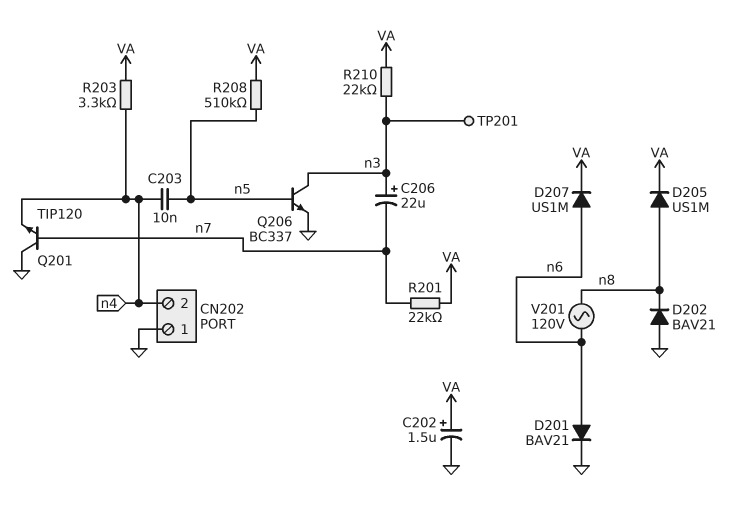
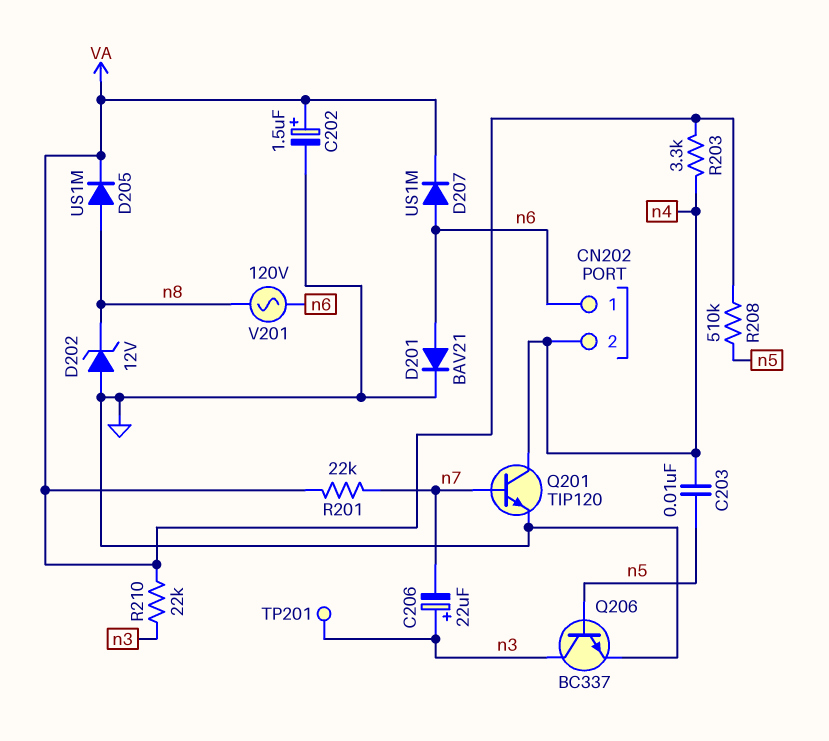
CN202 pin 1: GND -> n6
D202: diode BAV21 (A GND, K n8) -> zener 12V (A GND, K n8)
Q201: NPN TIP120 (B n7, C GND, E n4) -> NPN TIP120 (B n7, C n4, E GND)

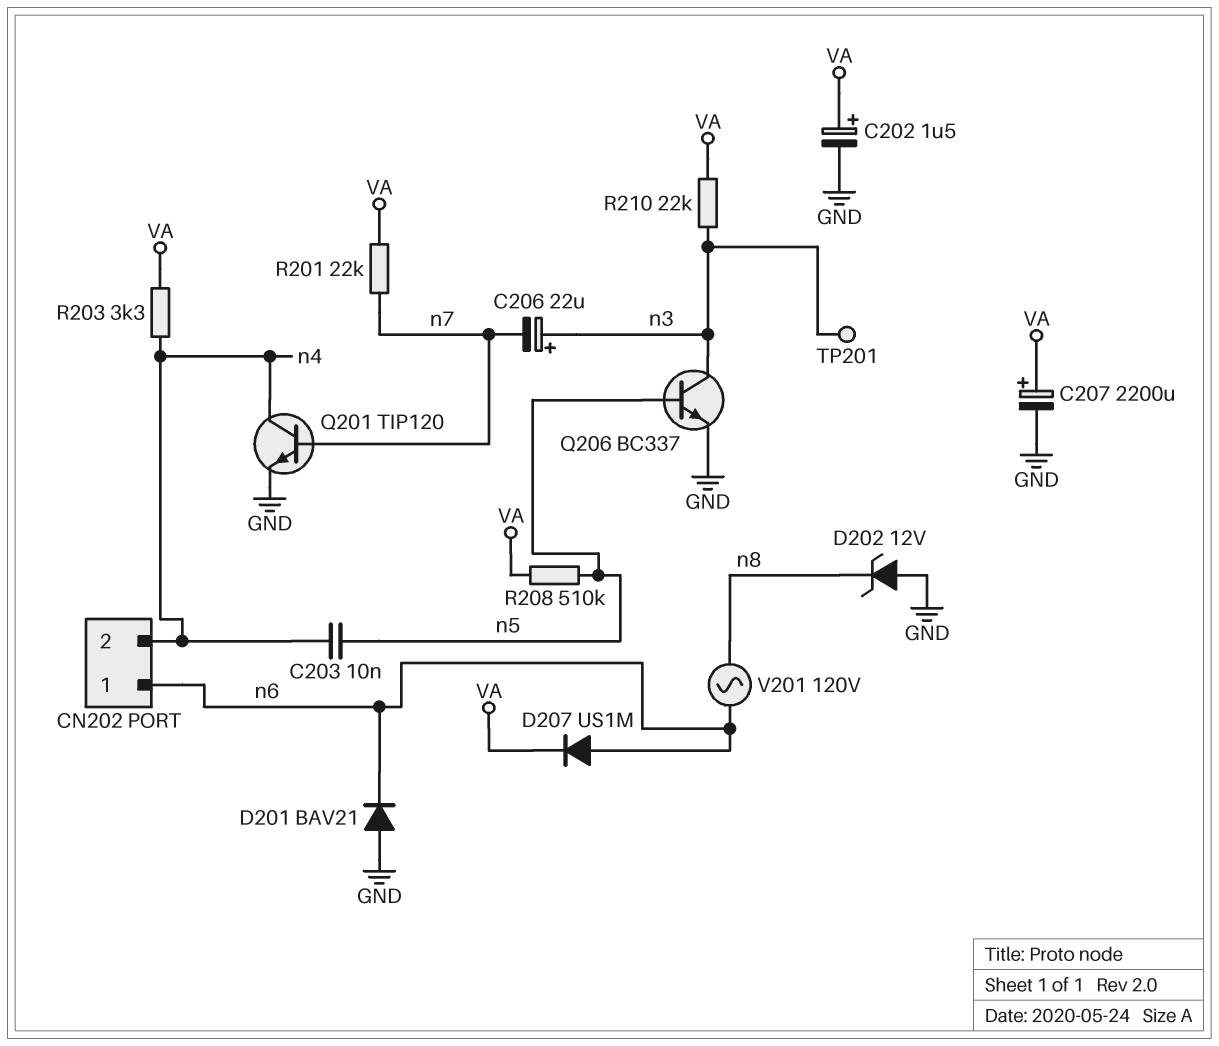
C207: none -> 2200uF (plus VA, minus GND)
D201: diode BAV21 (A n6, K GND) -> diode BAV21 (A GND, K n6)
D205: diode US1M (A n8, K VA) -> none

